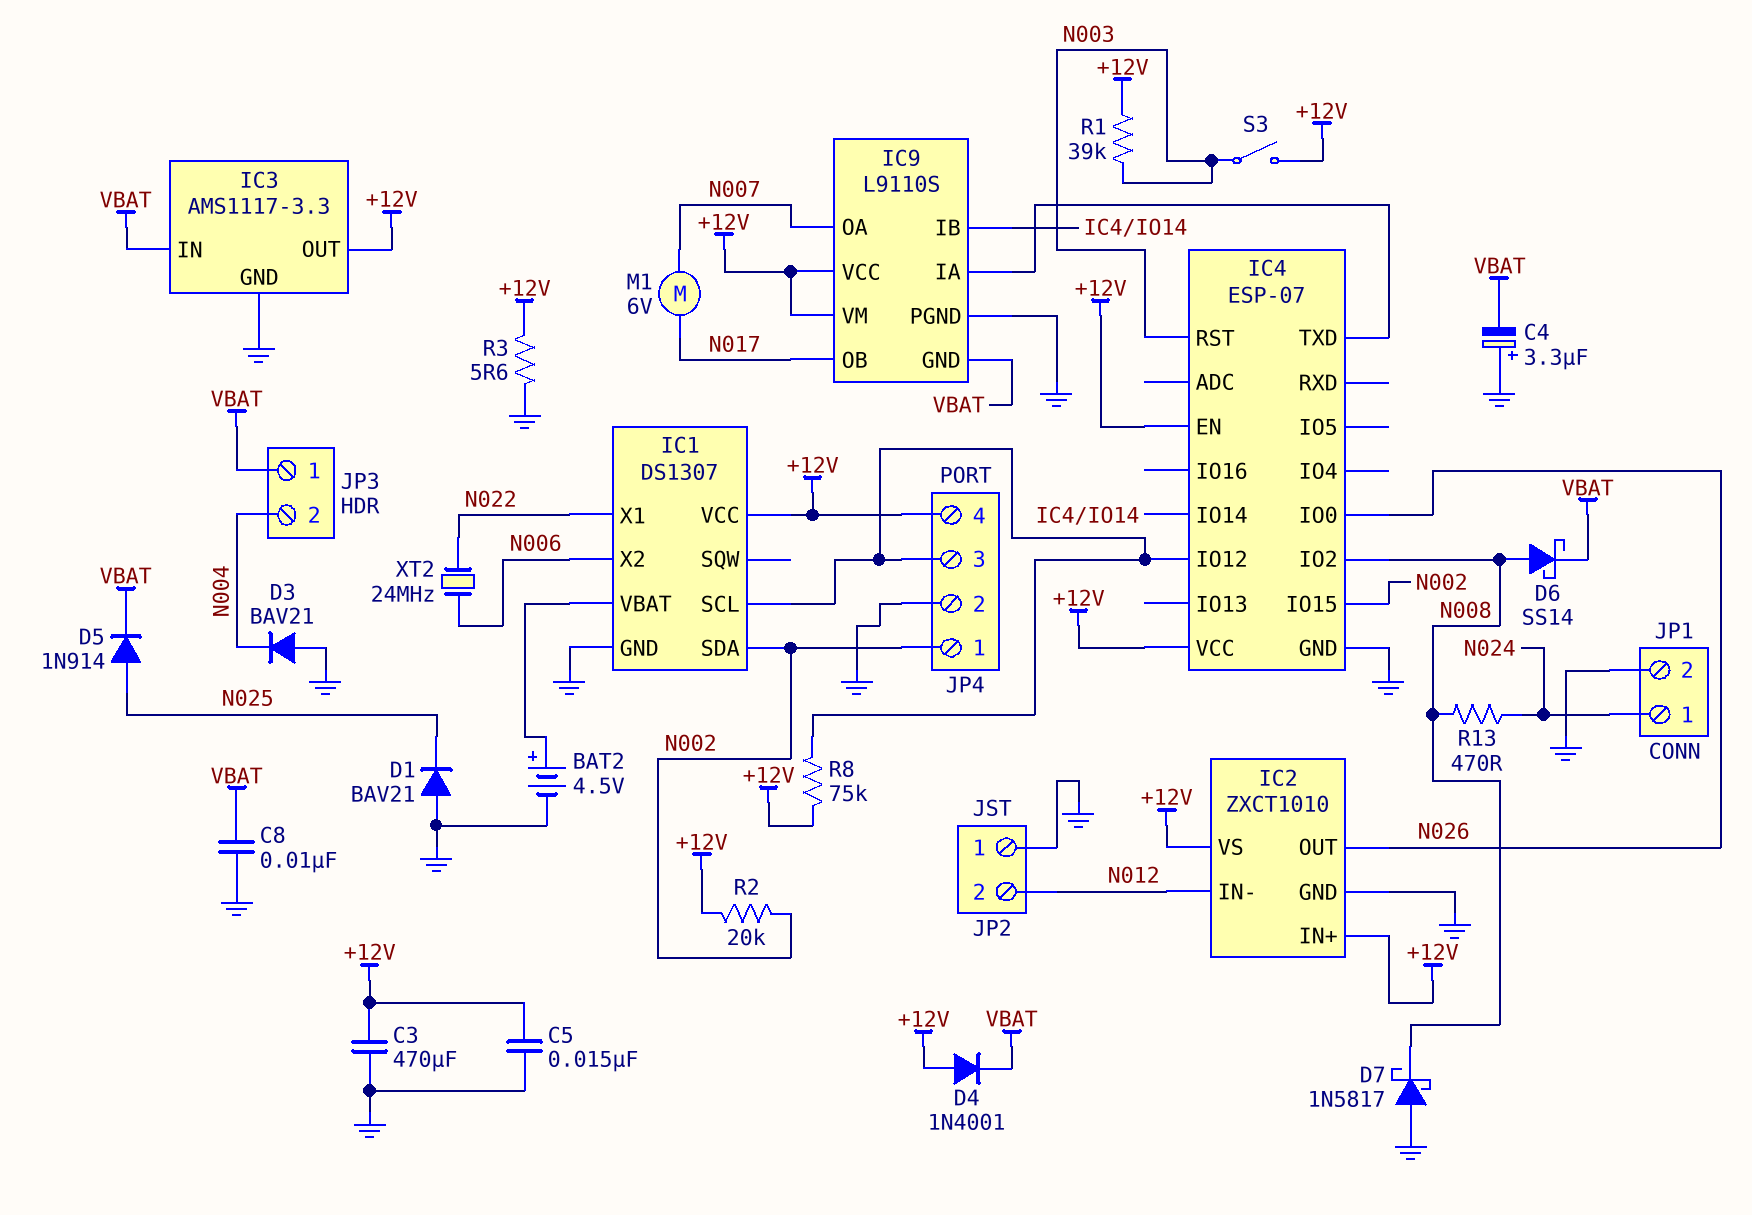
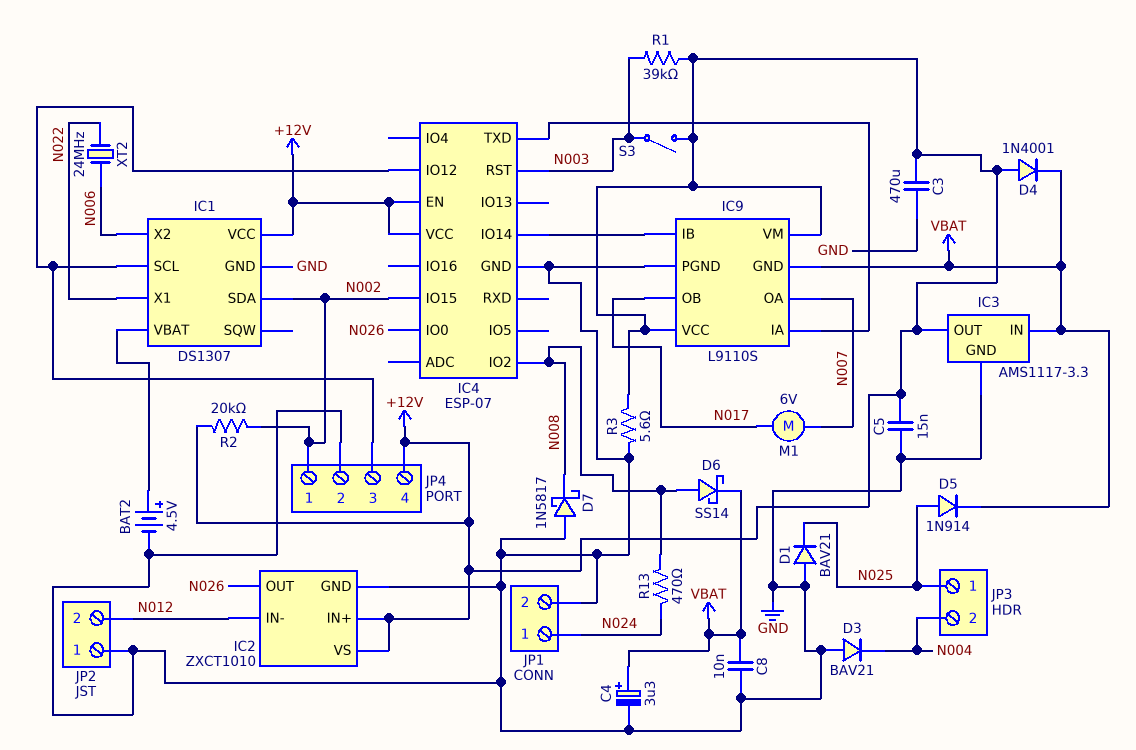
C4: 3.3uF (plus GND, minus VBAT) -> 3.3uF (plus VBAT, minus GND)
JP3 pin 1: VBAT -> N025
R8: 75k (+12V, IC1/SCL) -> none

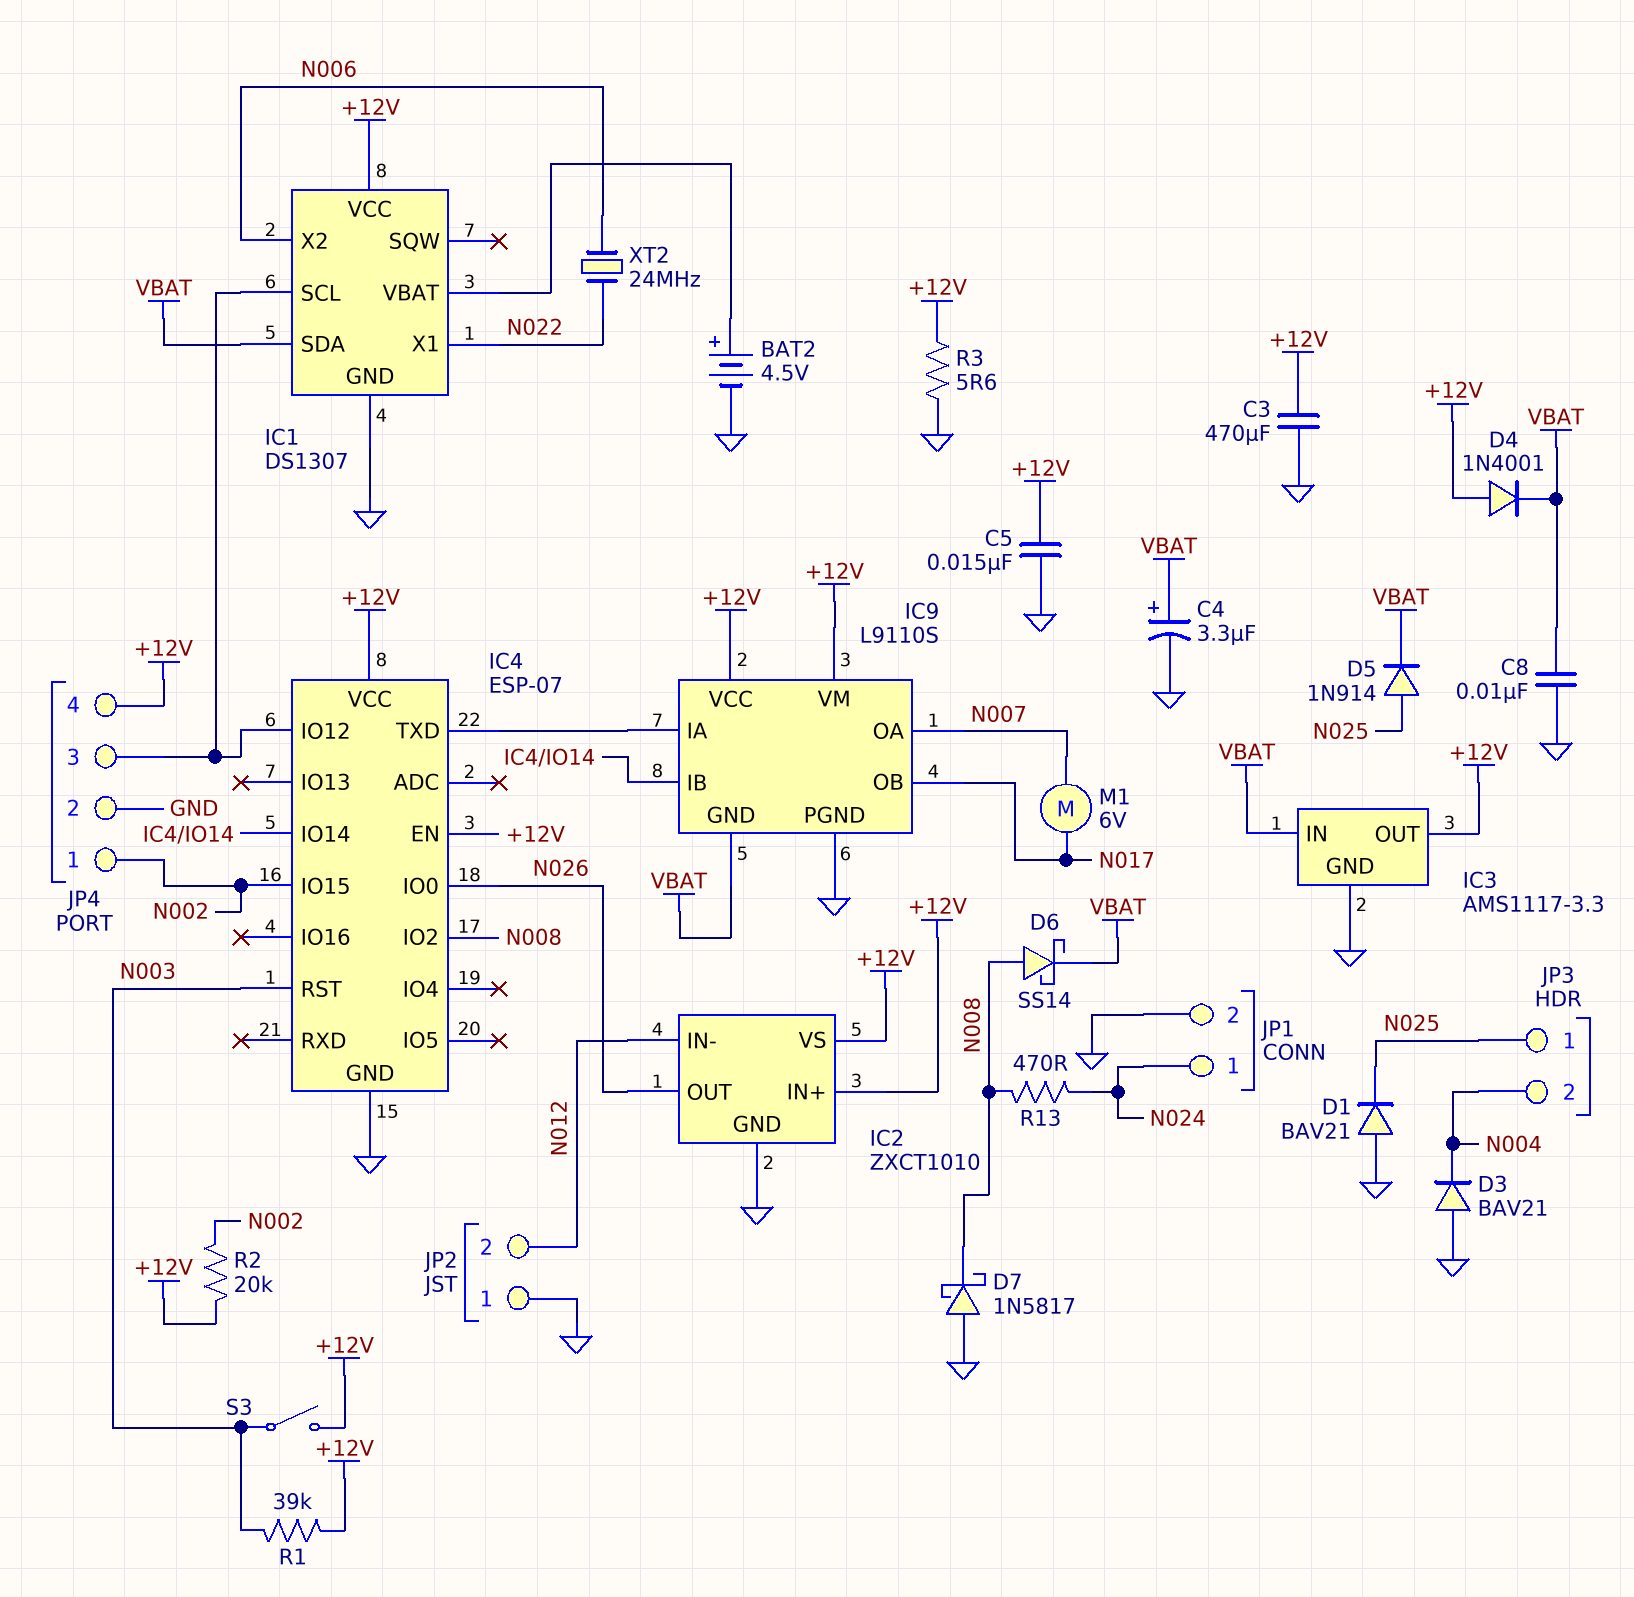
IC1 pin SDA: N002 -> VBAT

